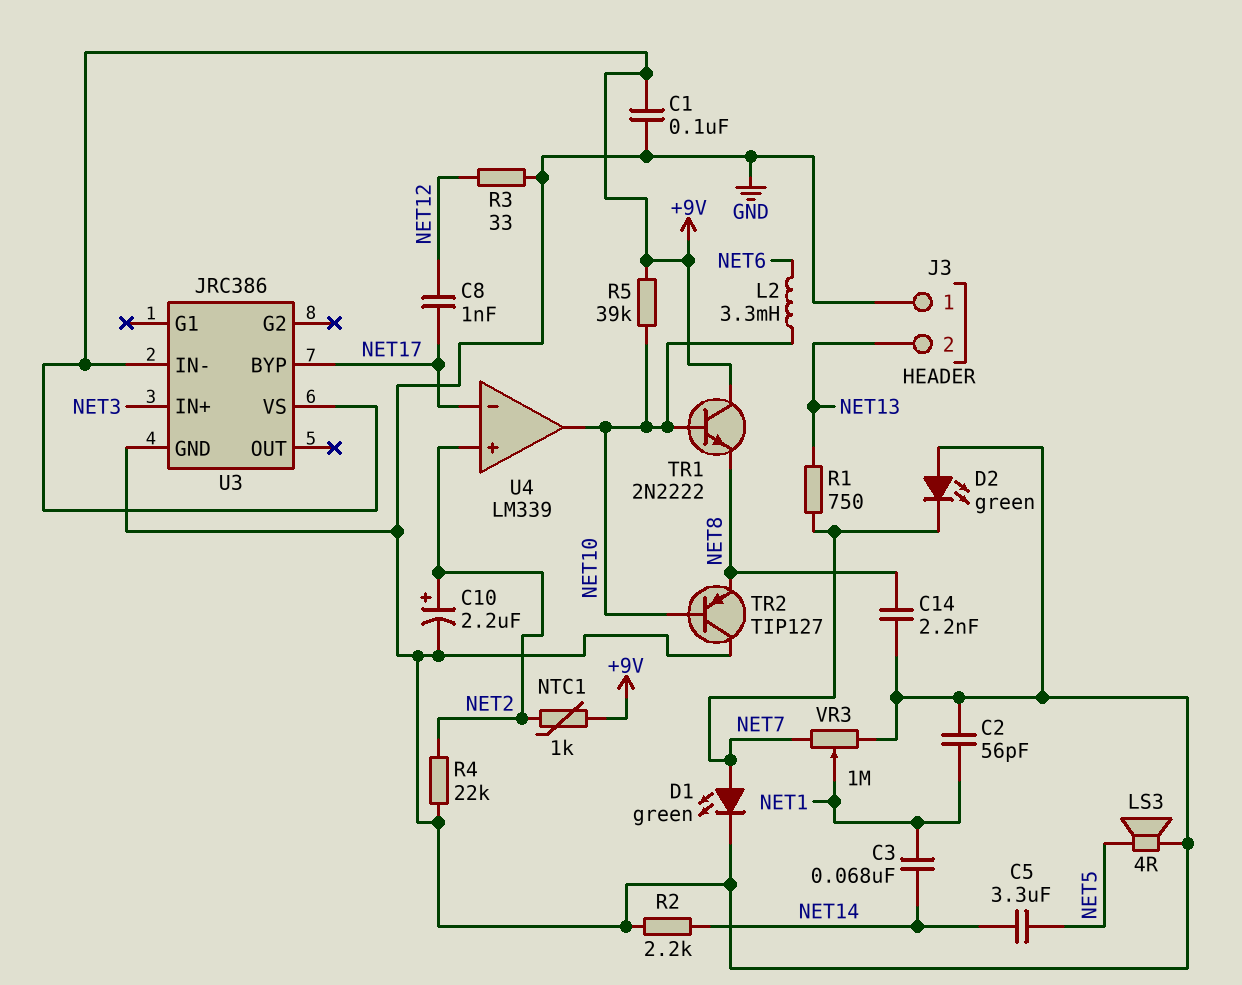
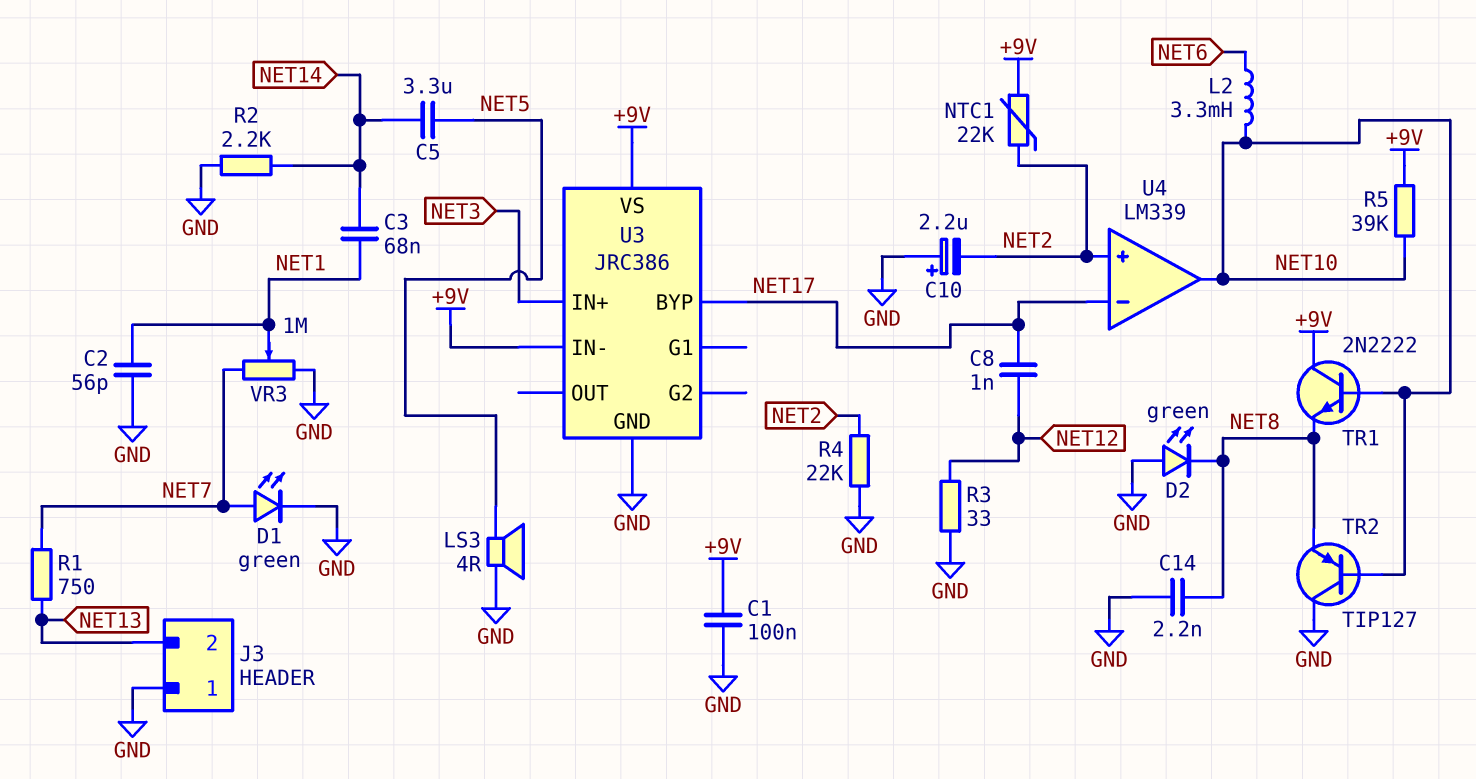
C10: 2.2uF (plus NET2, minus GND) -> 2.2uF (plus GND, minus NET2)
D2: LED green (A GND, K NET7) -> LED green (A GND, K NET8)
NTC1: 1k (+9V, NET2) -> 22k (+9V, NET2)

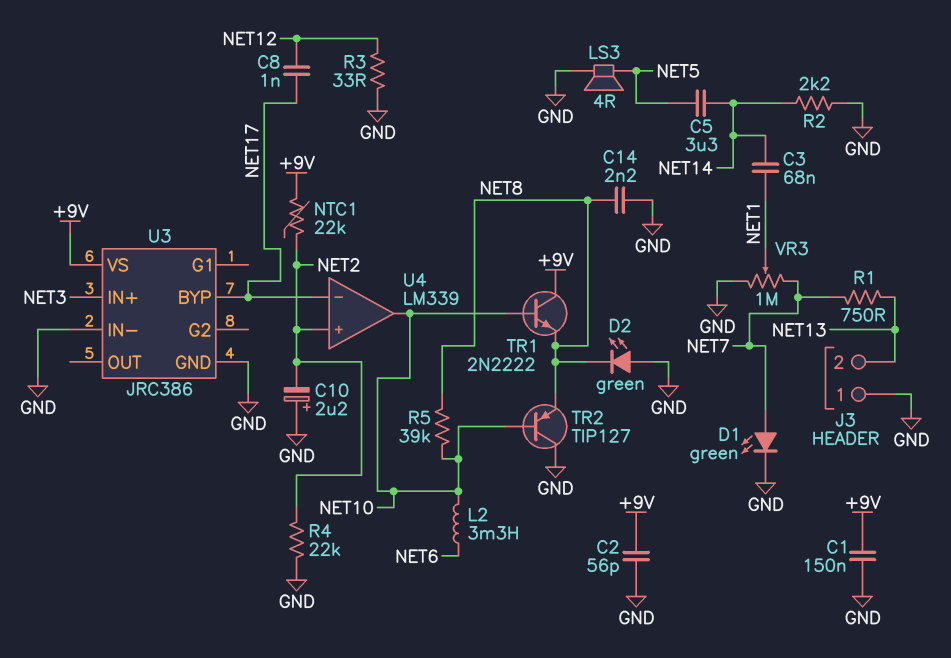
C1: 100nF (+9V, GND) -> 150nF (+9V, GND)
C2: 56pF (GND, NET1) -> 56pF (+9V, GND)
R5: 39k (+9V, NET10) -> 39k (NET8, NET10)
U3 pin IN-: +9V -> GND

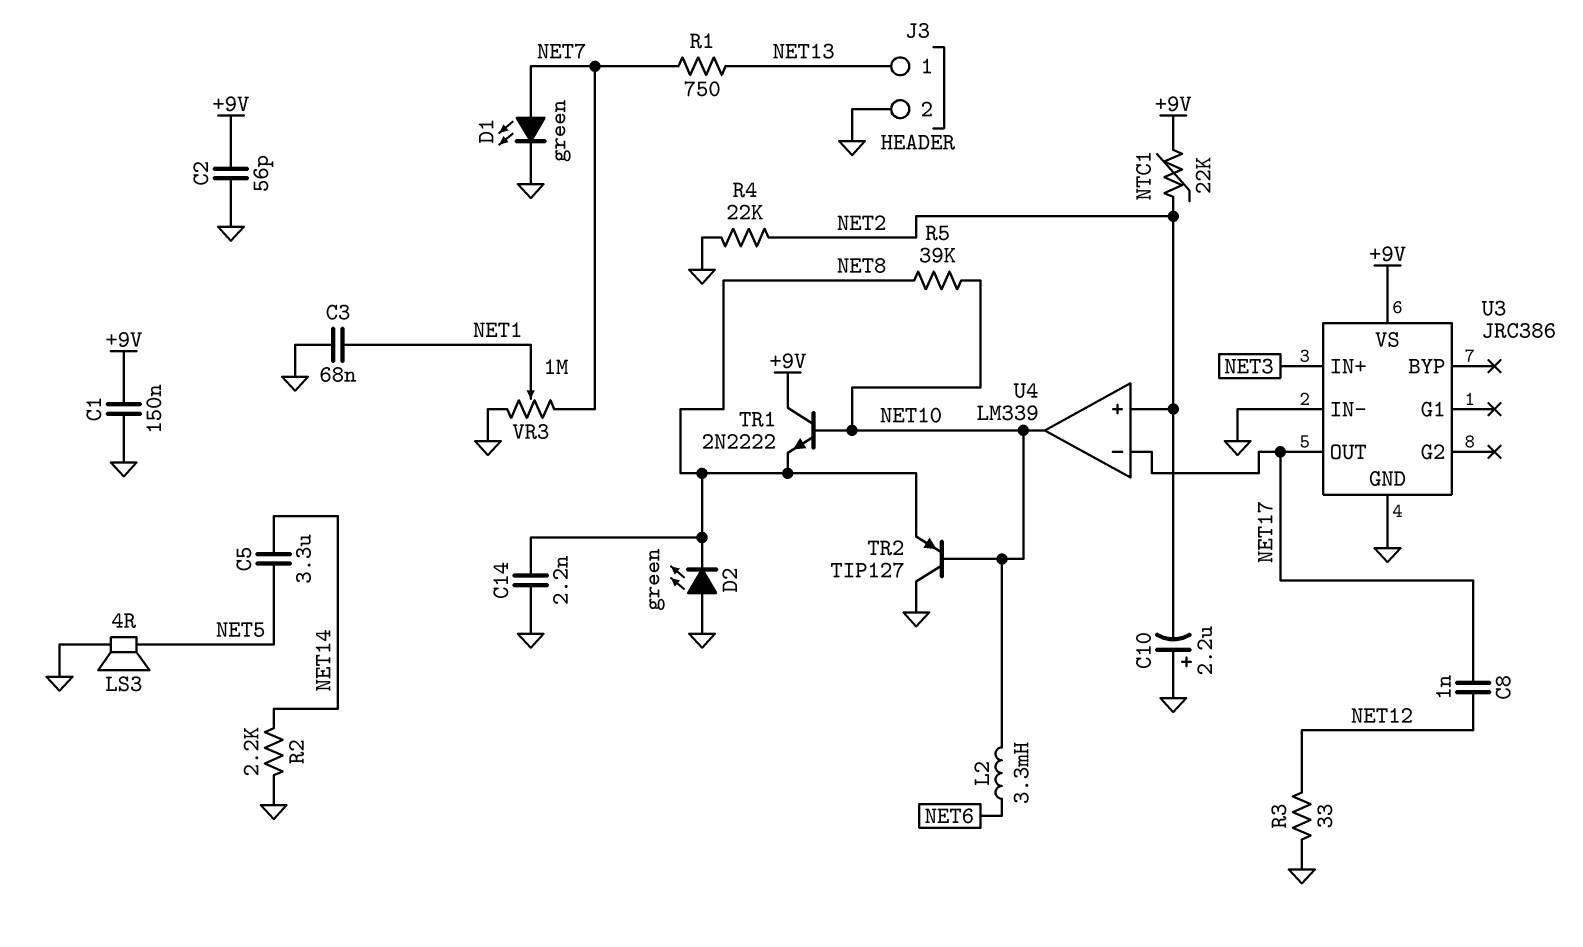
C3: 68nF (NET1, NET14) -> 68nF (GND, NET1)
J3 pin 1: GND -> NET13
J3 pin 2: NET13 -> GND
U3 pin BYP: NET17 -> none
U3 pin OUT: none -> NET17

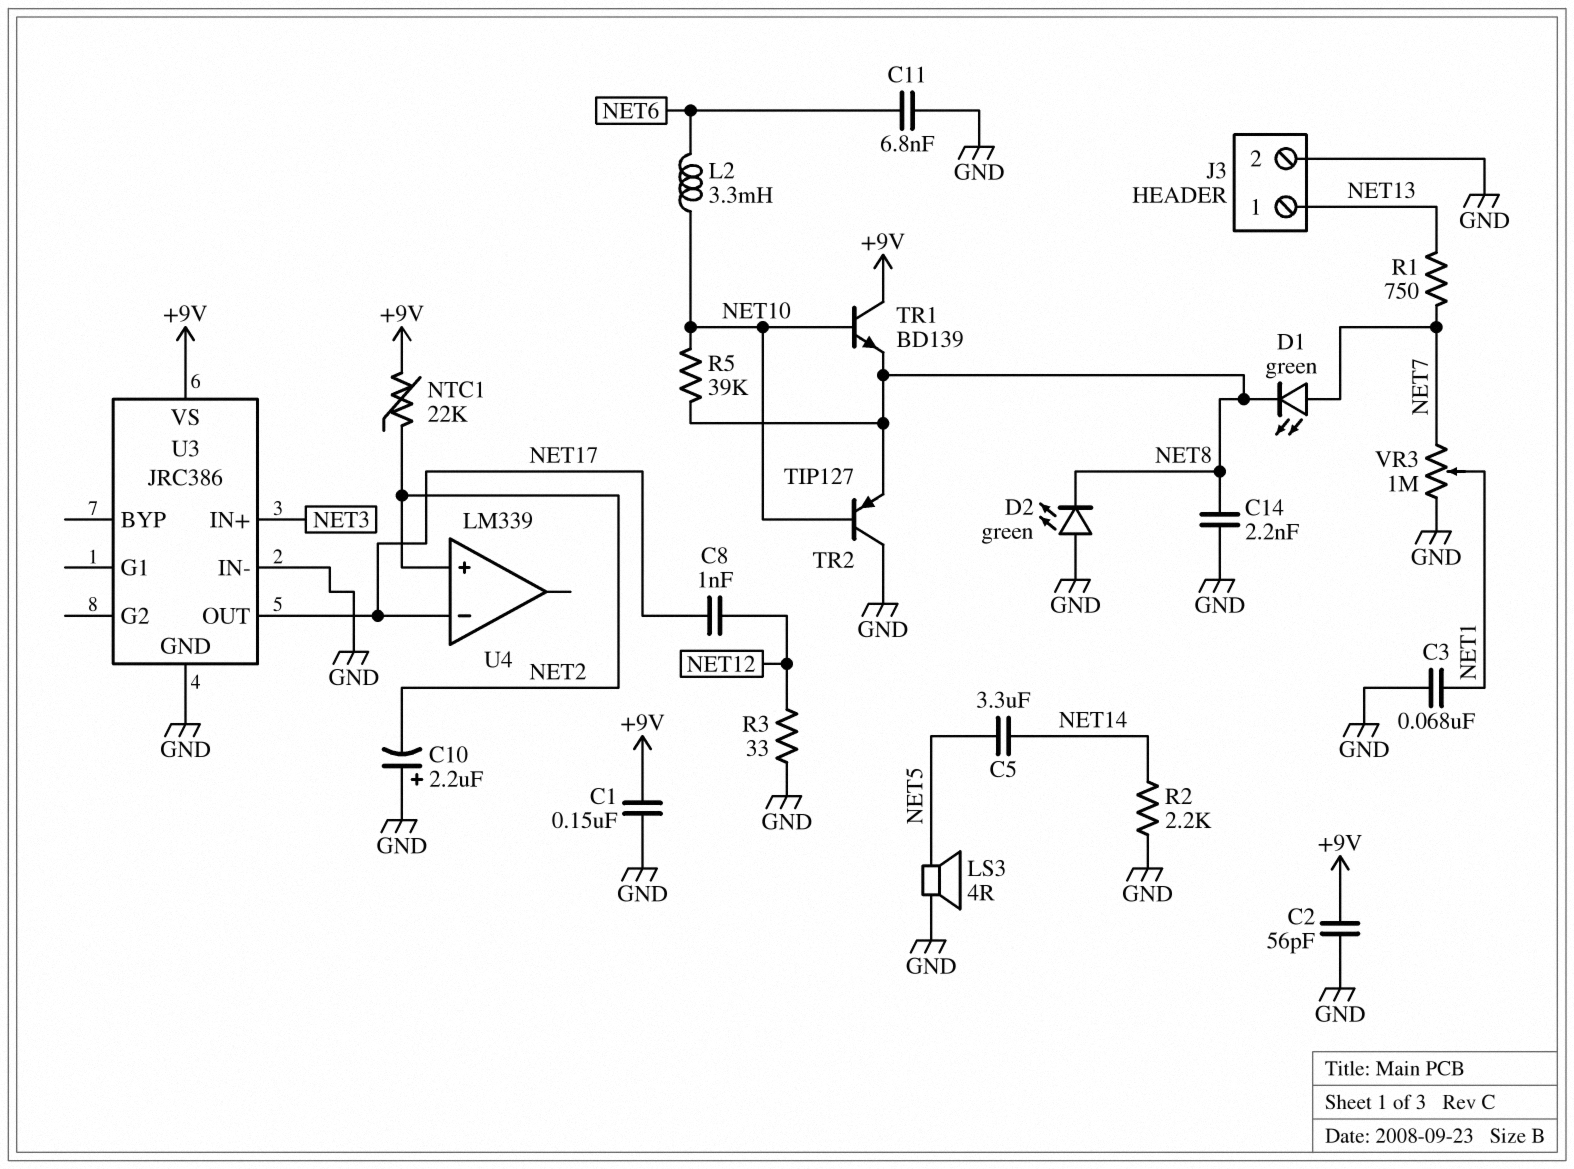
C11: none -> 6.8nF (GND, NET6)
D1: LED green (A NET7, K GND) -> LED green (A NET7, K NET8)
R4: 22k (GND, NET2) -> none
TR1: NPN 2N2222 (B NET10, C +9V, E NET8) -> NPN BD139 (B NET10, C +9V, E NET8)
U4 pin out: NET10 -> none

